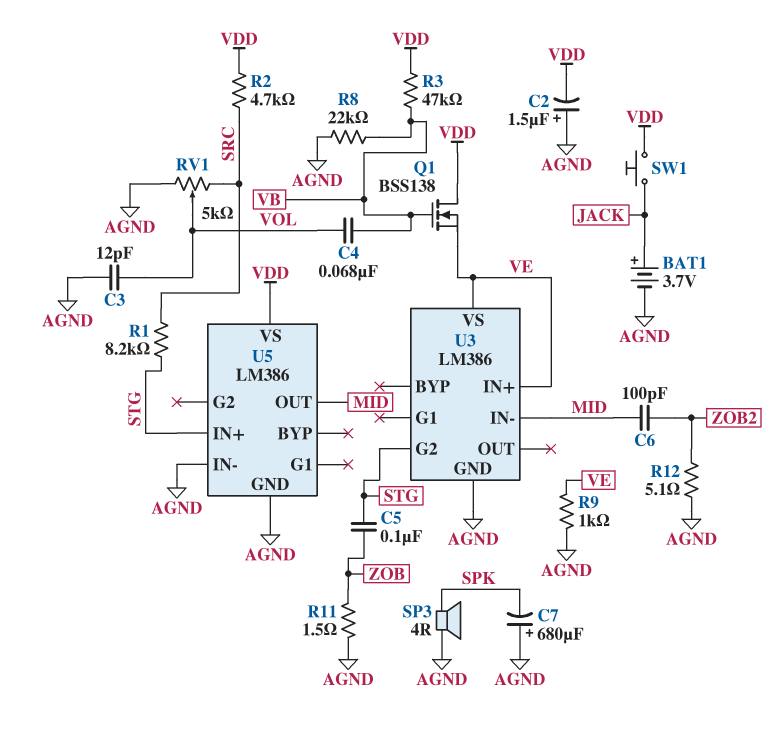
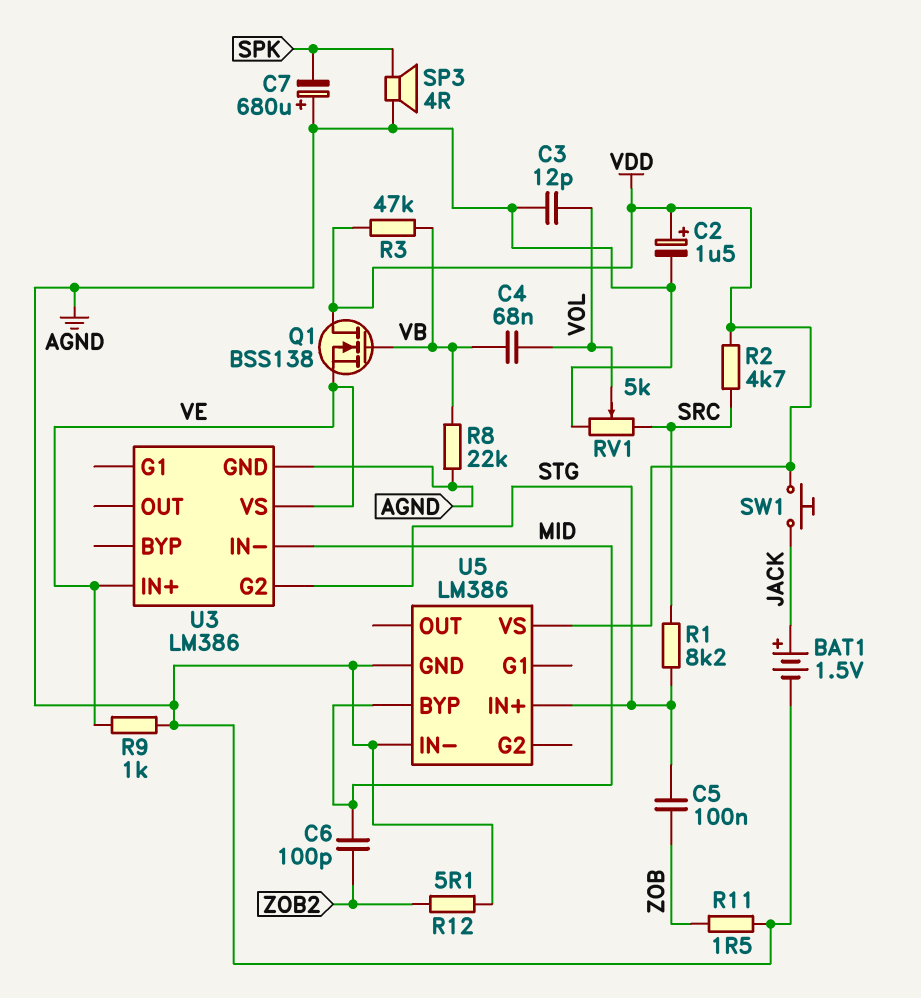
BAT1: 3.7V (plus JACK, minus AGND) -> 1.5V (plus JACK, minus AGND)
C2: 1.5uF (plus AGND, minus VDD) -> 1.5uF (plus VDD, minus AGND)
U5 pin BYP: none -> MID
U5 pin OUT: MID -> none

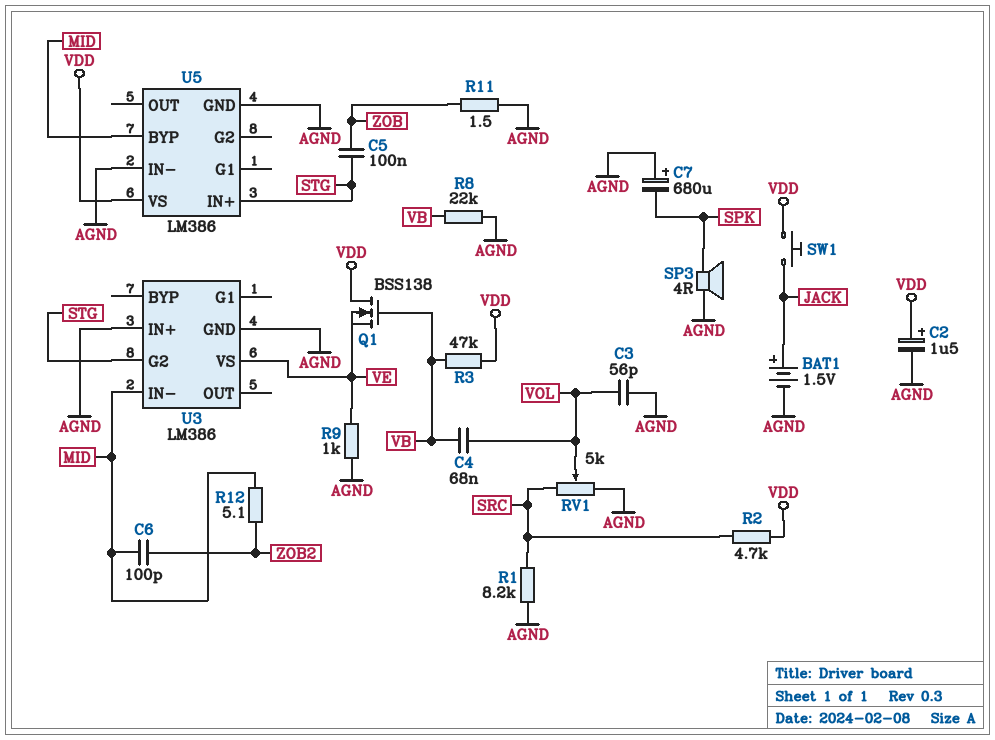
C3: 12pF (AGND, VOL) -> 56pF (AGND, VOL)
R1: 8.2k (SRC, STG) -> 8.2k (AGND, SRC)
R12: 5.1 (AGND, ZOB2) -> 5.1 (MID, ZOB2)
U3 pin IN+: VE -> AGND

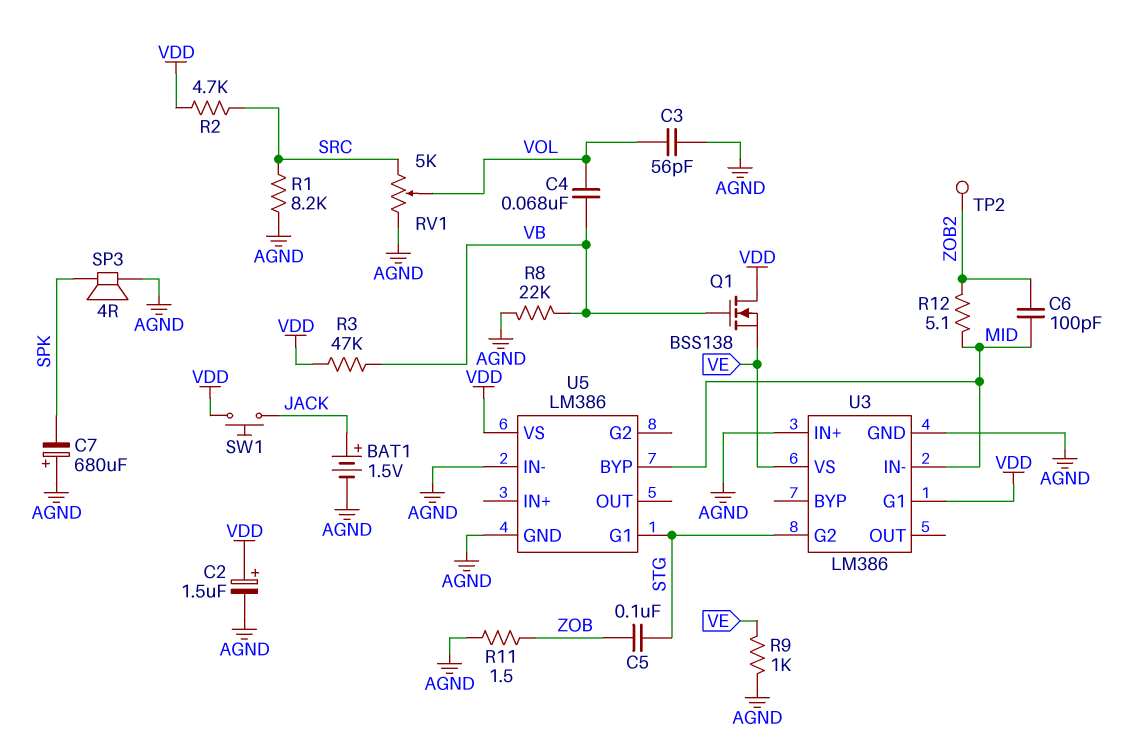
TP2: none -> test point (ZOB2)
U3 pin G1: none -> VDD
U5 pin G1: none -> STG
U5 pin IN+: STG -> none

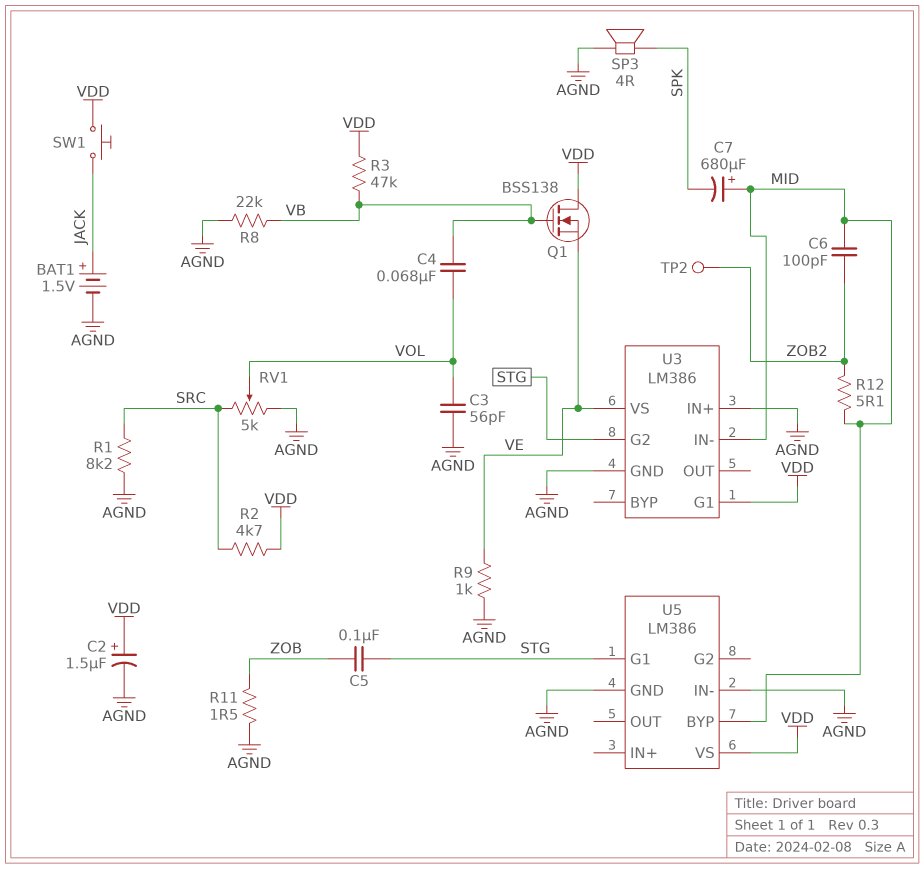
C7: 680uF (plus AGND, minus SPK) -> 680uF (plus MID, minus SPK)

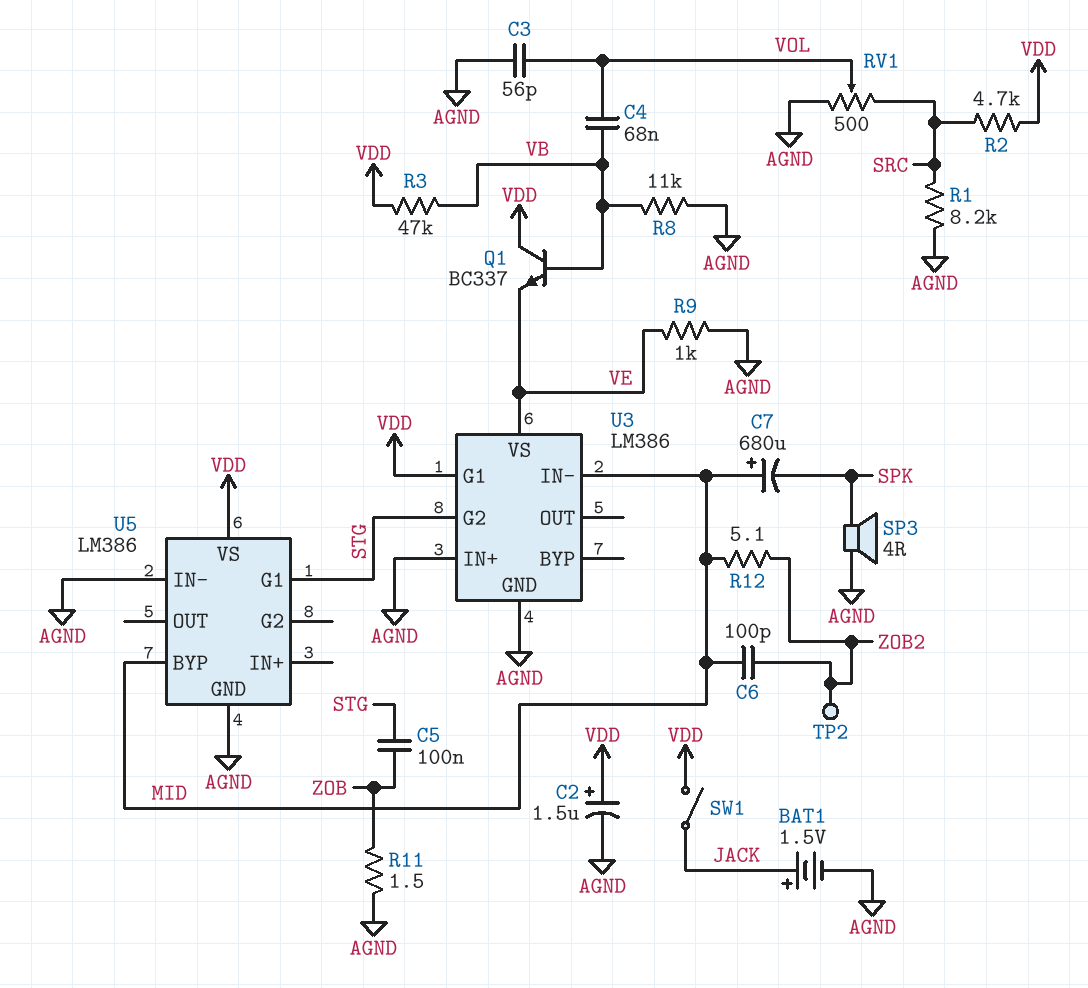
Q1: NMOS BSS138 (G VB, D VDD, S VE) -> NPN BC337 (B VB, C VDD, E VE)
R8: 22k (AGND, VB) -> 11k (AGND, VB)
RV1: 5k (AGND, SRC, wiper VOL) -> 500 (AGND, SRC, wiper VOL)
SW1: button (JACK, VDD) -> switch (JACK, VDD)

